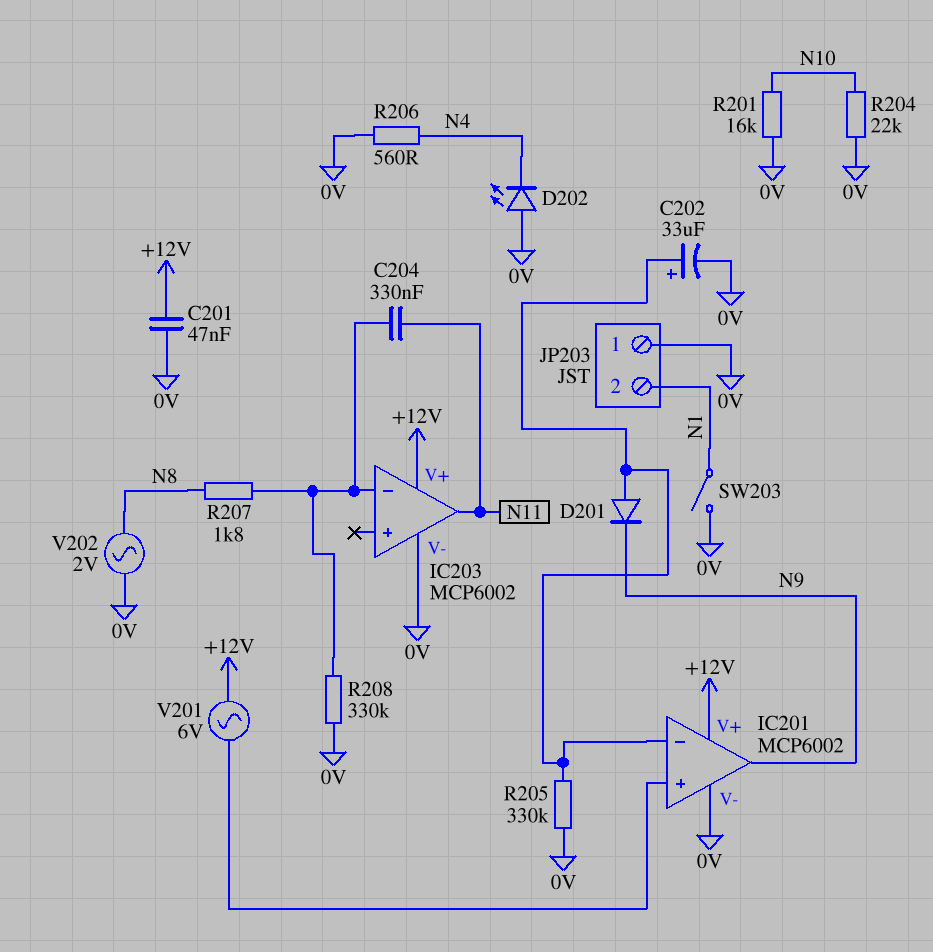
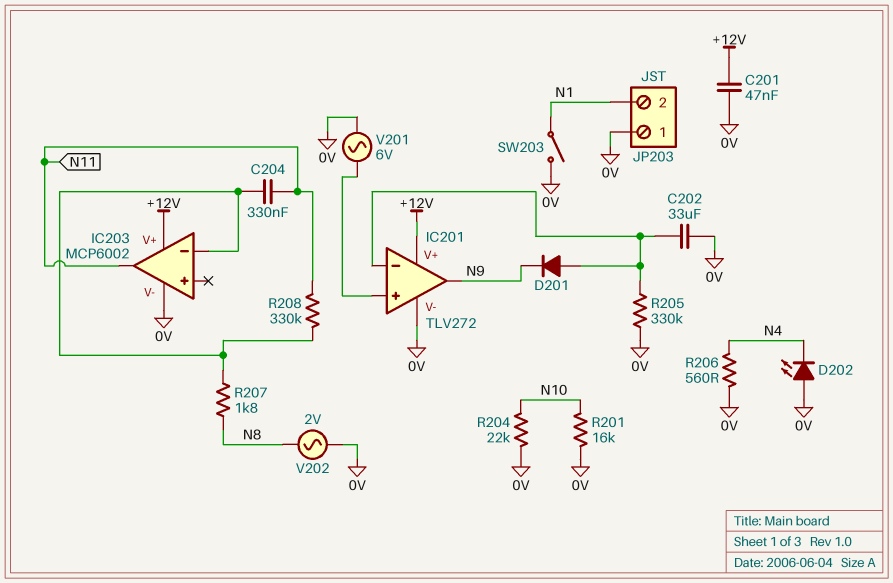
C202: 33uF (plus IC201/in-, minus 0V) -> 33uF (0V, IC201/in-)
IC201: MCP6002 -> TLV272
R208: 330k (0V, IC203/in-) -> 330k (IC203/in-, N11)
V201: AC 6V (+12V, IC201/in+) -> AC 6V (0V, IC201/in+)

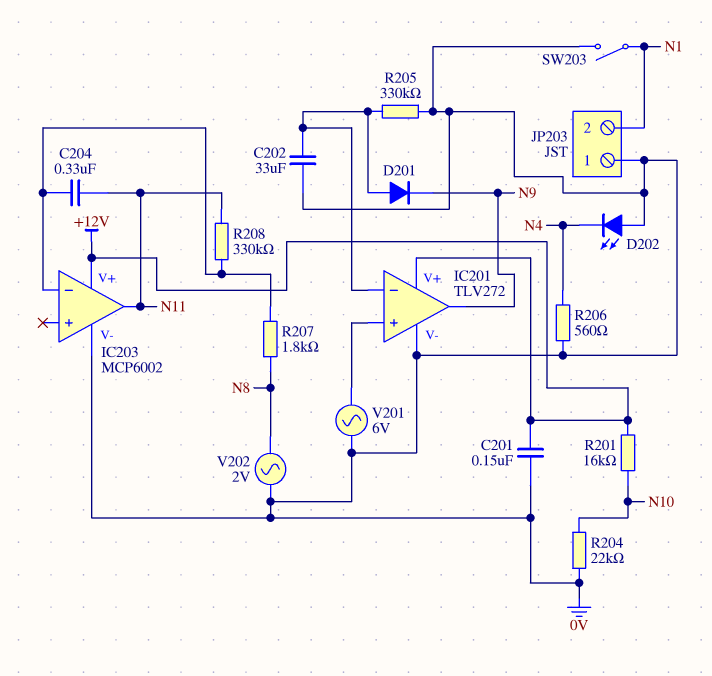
C201: 47nF (+12V, 0V) -> 150nF (+12V, 0V)
R201: 16k (0V, N10) -> 16k (+12V, N10)

